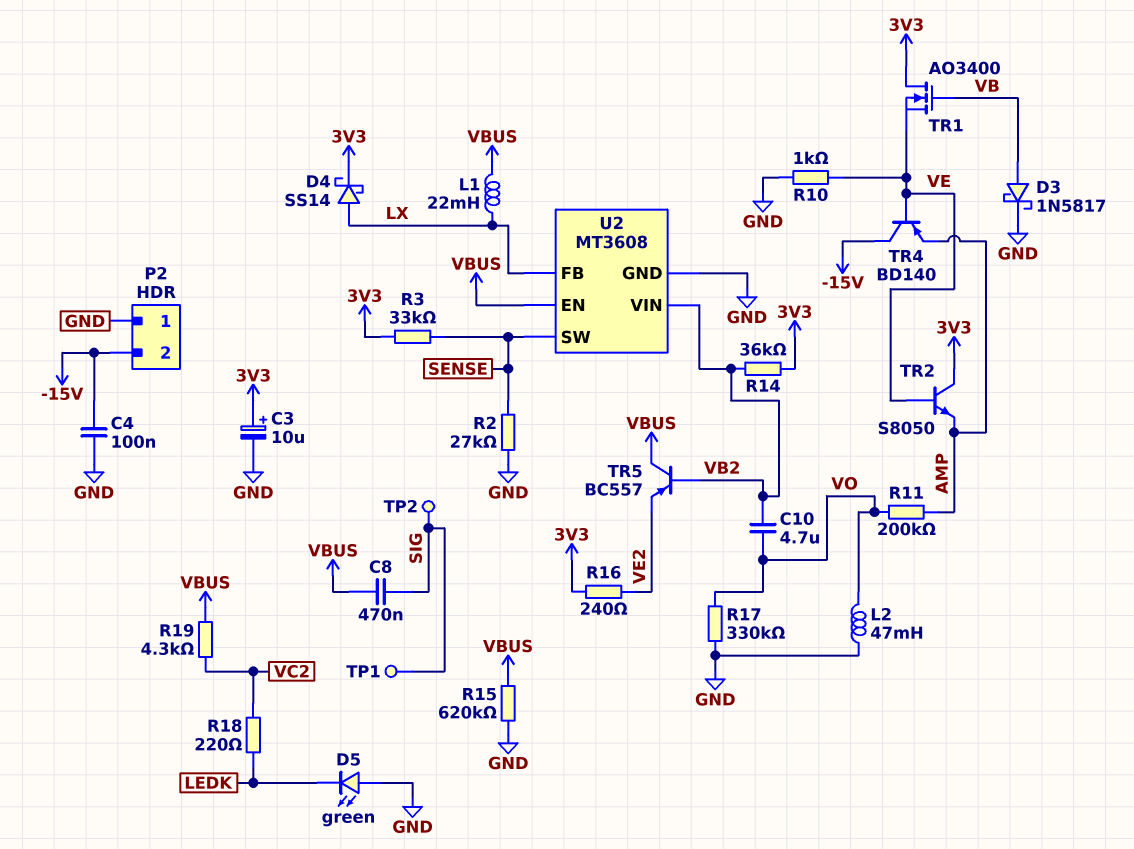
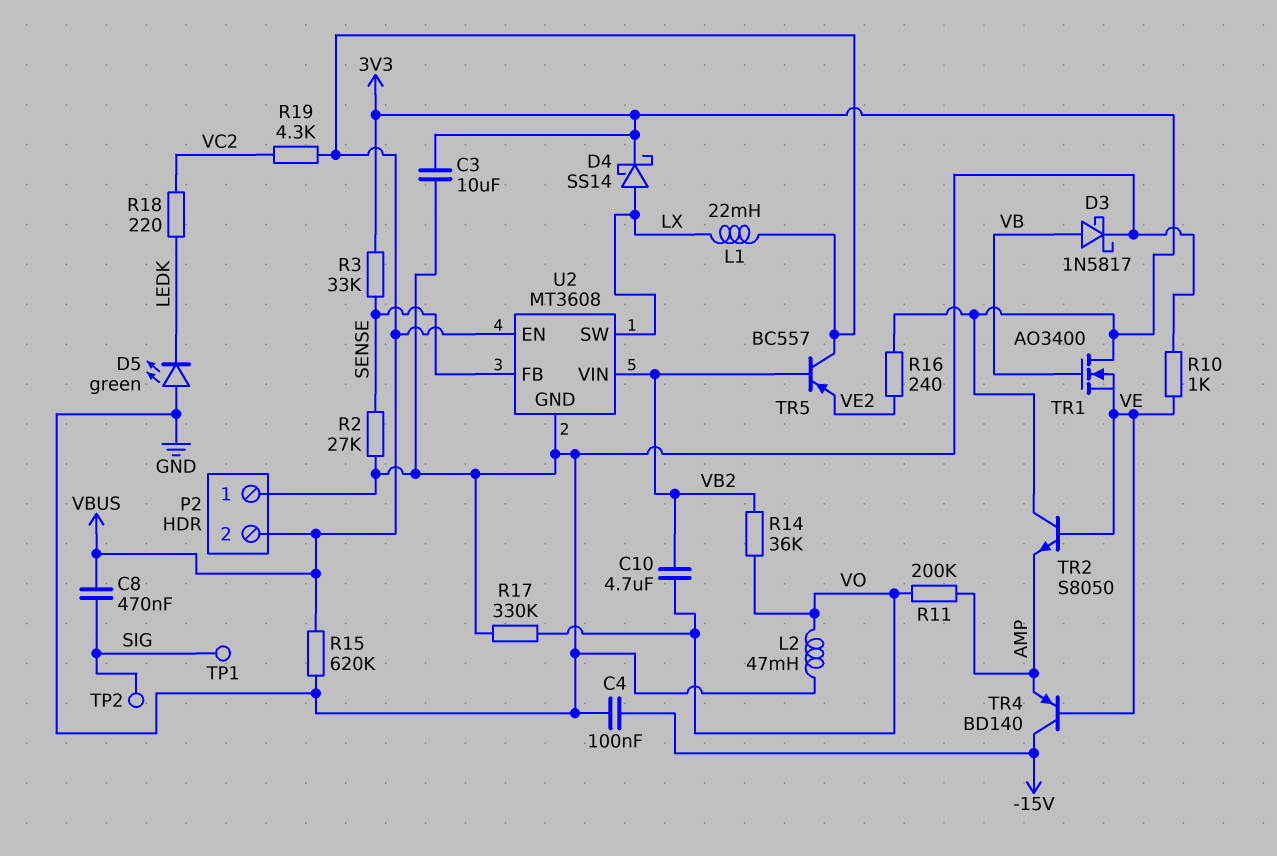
C3: 10uF (plus 3V3, minus GND) -> 10uF (3V3, GND)
P2 pin 2: -15V -> VBUS
R14: 36k (3V3, VB2) -> 36k (VB2, VO)
U2 pin FB: LX -> SENSE
U2 pin SW: SENSE -> LX

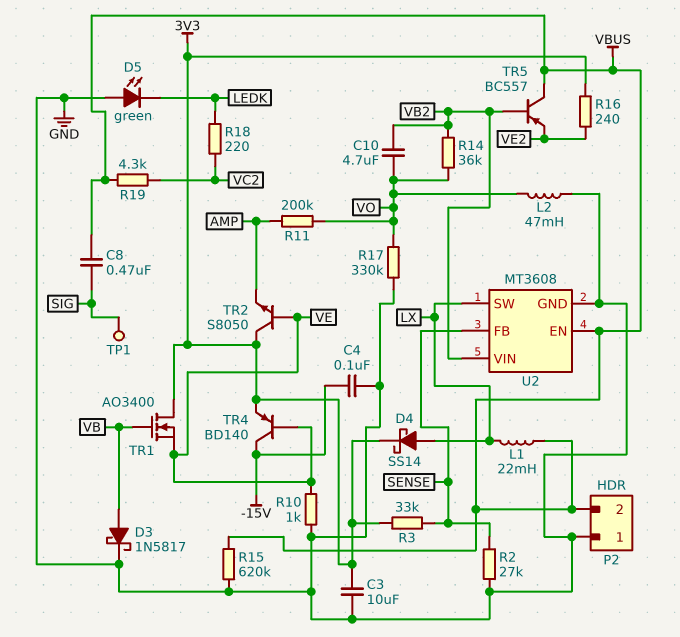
TP2: test point (SIG) -> none
TR4: PNP BD140 (B VE, C -15V, E AMP) -> PNP BD140 (B VE, C -15V, E 3V3)

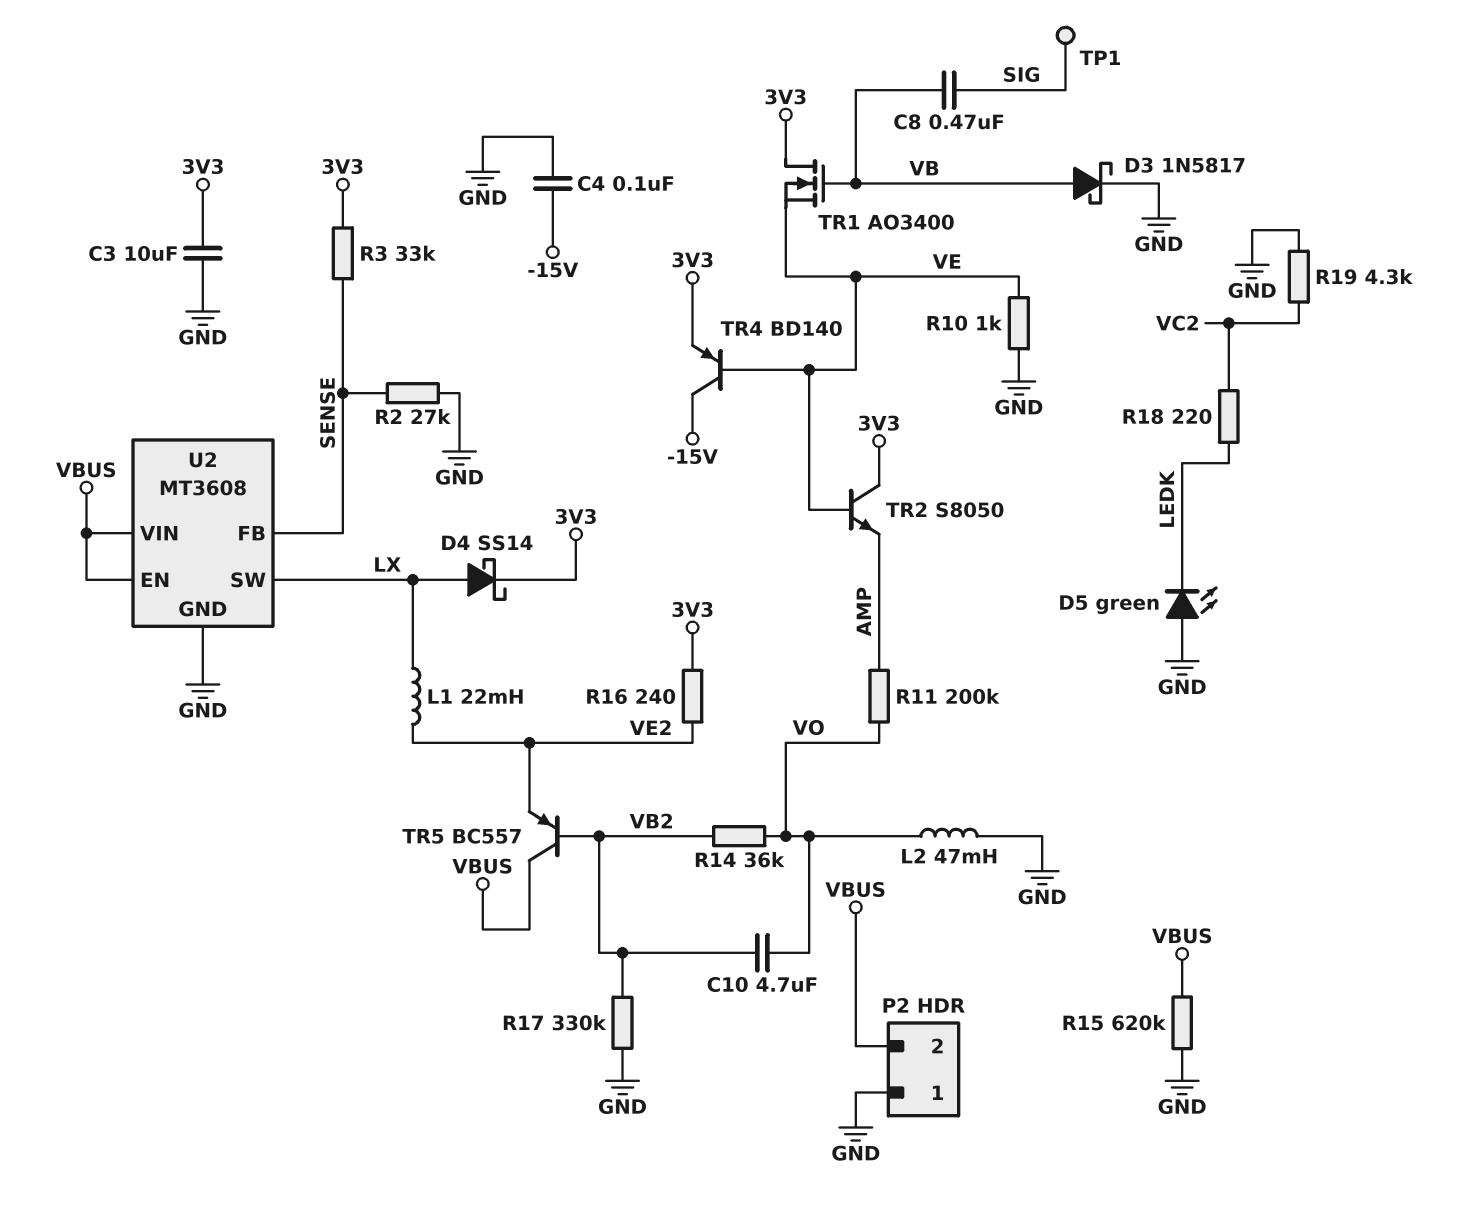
C8: 470nF (SIG, VBUS) -> 470nF (SIG, VB)
L1: 22mH (LX, VBUS) -> 22mH (LX, VE2)
R17: 330k (GND, VO) -> 330k (GND, VB2)
R19: 4.3k (VBUS, VC2) -> 4.3k (GND, VC2)
U2 pin VIN: VB2 -> VBUS

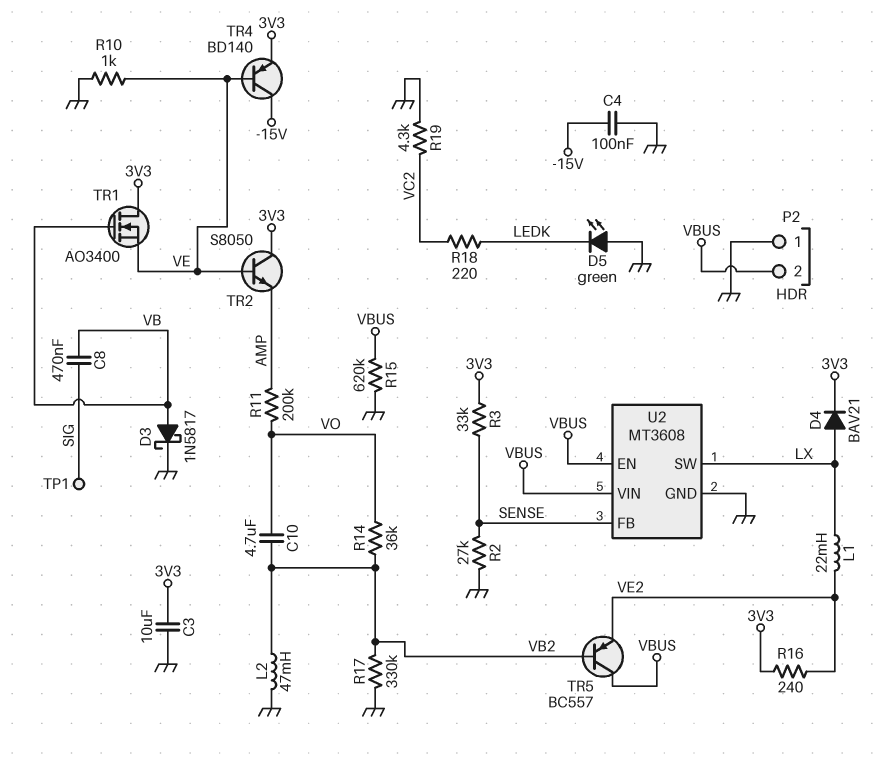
D4: schottky SS14 (A LX, K 3V3) -> diode BAV21 (A LX, K 3V3)
L2: 47mH (GND, VO) -> 47mH (GND, VB2)

